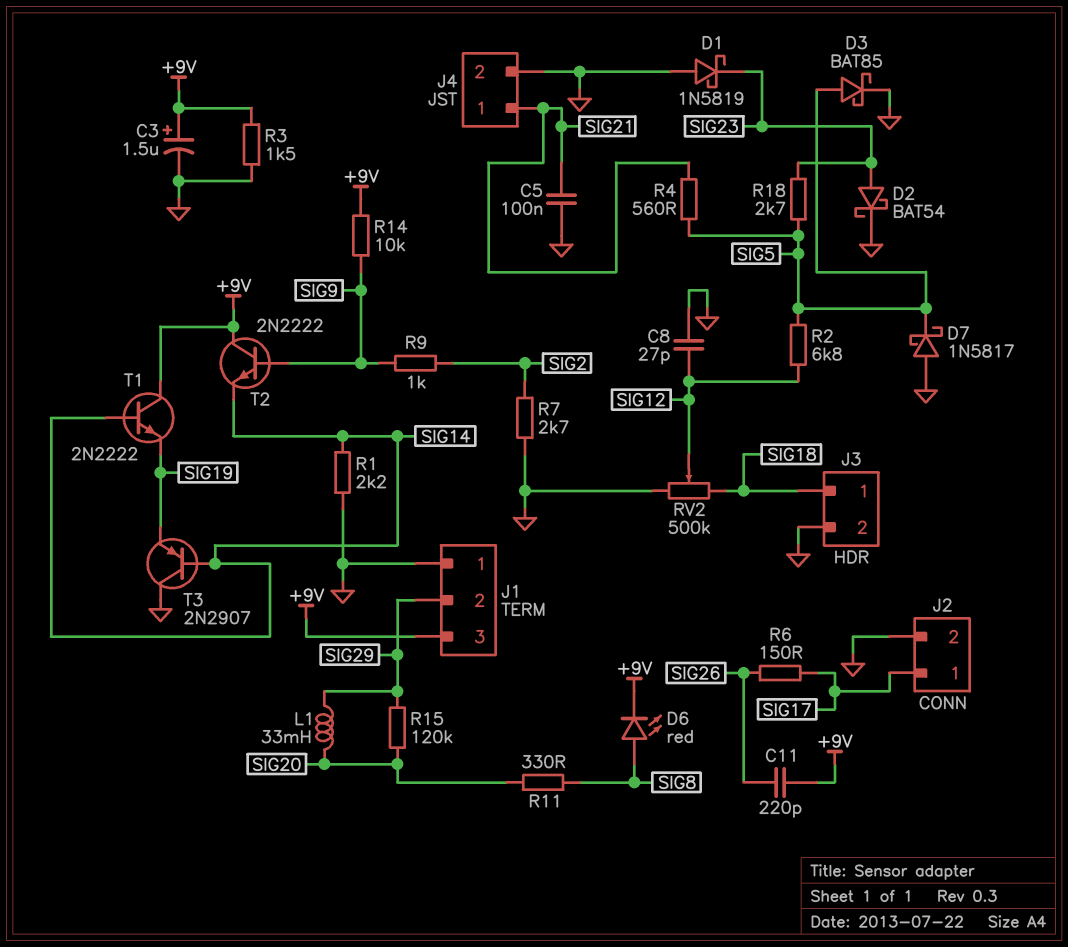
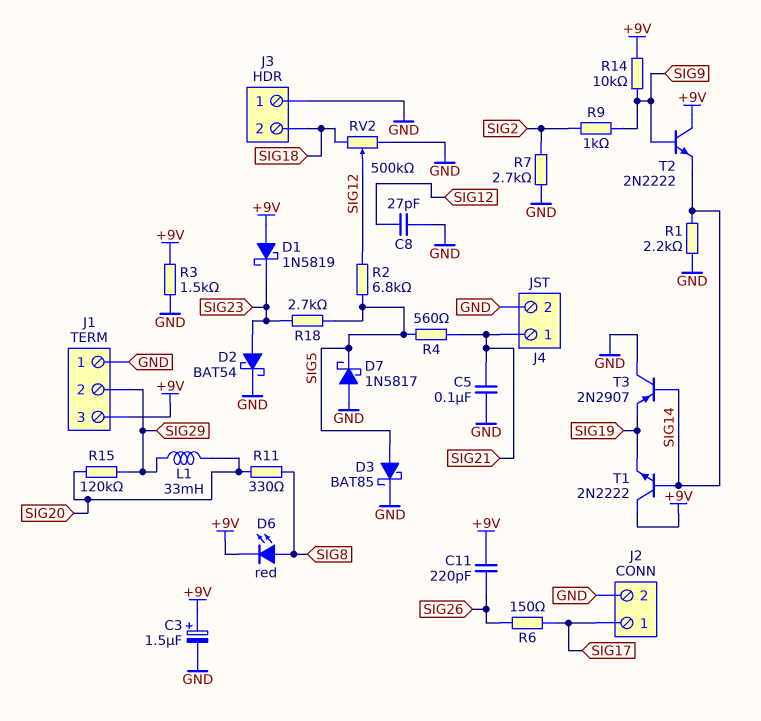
D1: schottky 1N5819 (A GND, K SIG23) -> schottky 1N5819 (A +9V, K SIG23)
J3 pin 1: SIG18 -> GND
J3 pin 2: GND -> SIG18

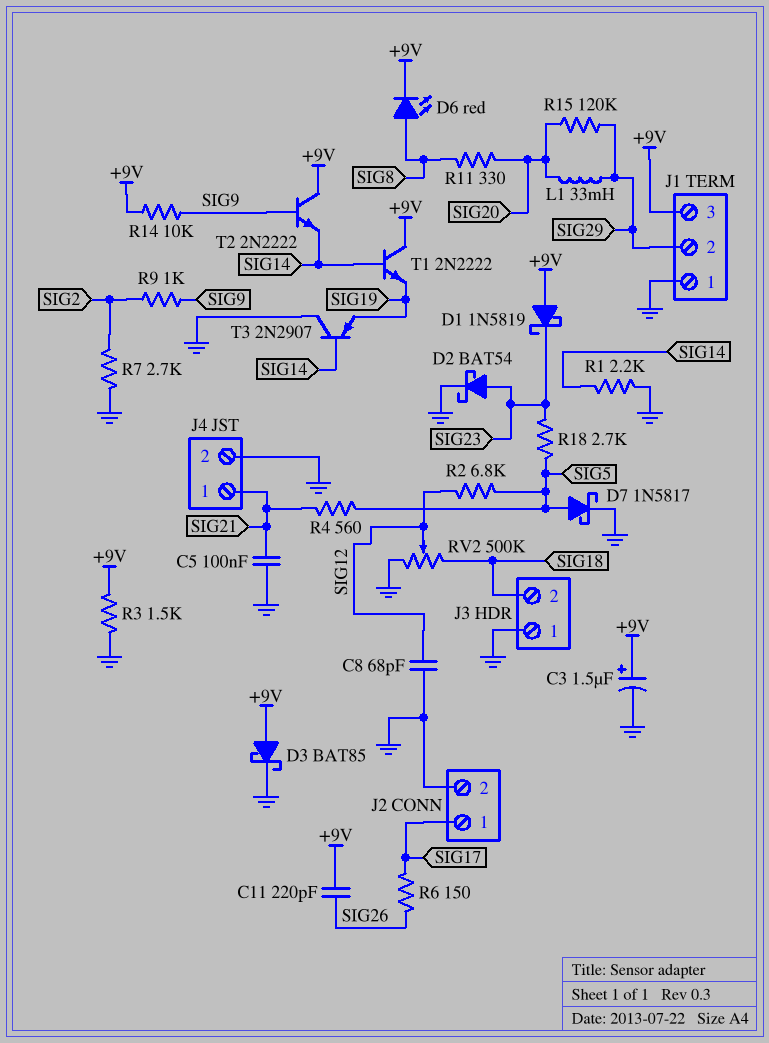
C8: 27pF (GND, SIG12) -> 68pF (GND, SIG12)
D3: schottky BAT85 (A SIG5, K GND) -> schottky BAT85 (A +9V, K GND)
D7: schottky 1N5817 (A GND, K SIG5) -> schottky 1N5817 (A SIG5, K GND)

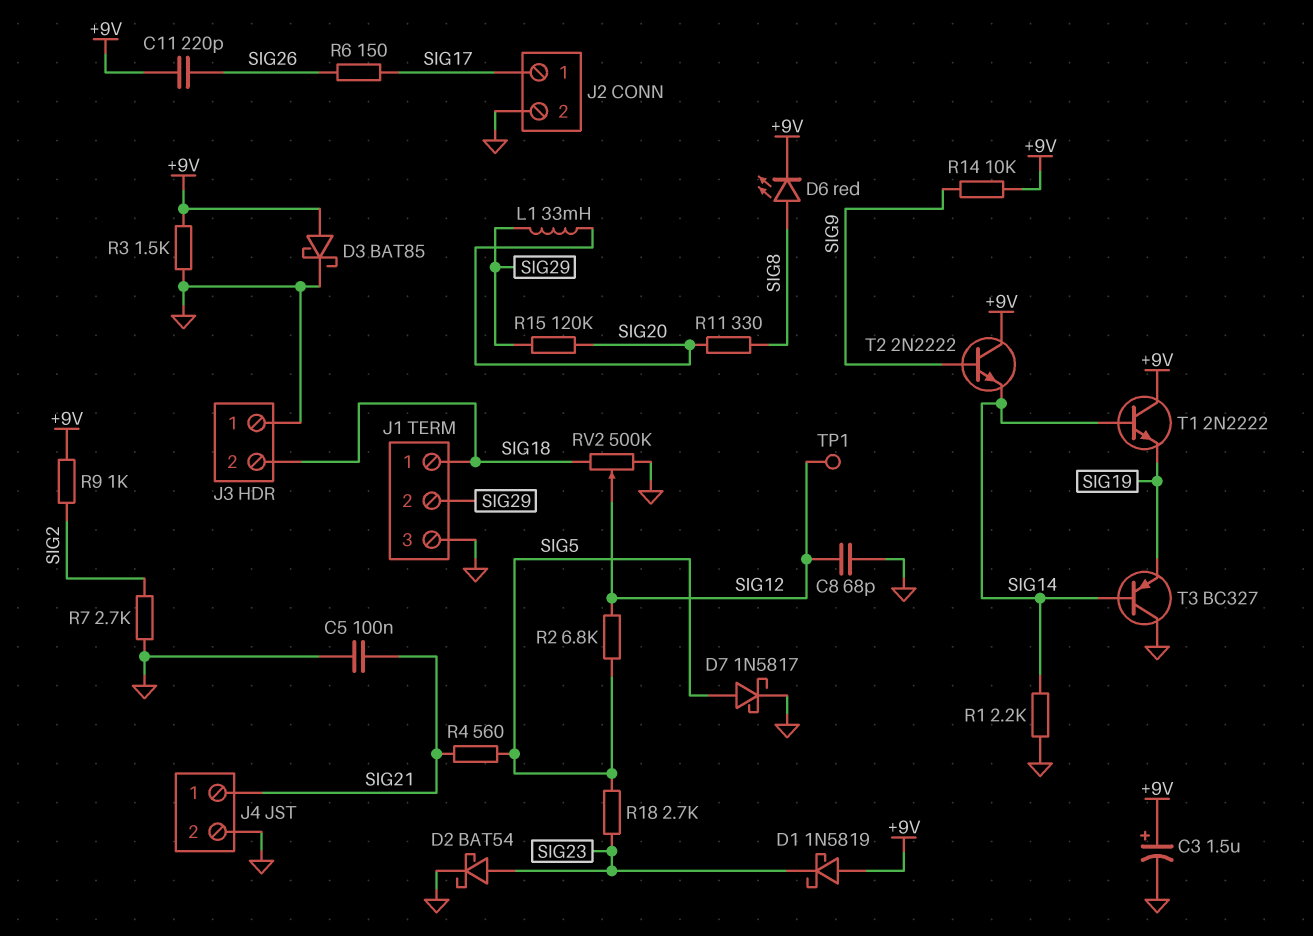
J1 pin 1: GND -> SIG18
J1 pin 3: +9V -> GND
R9: 1k (SIG2, SIG9) -> 1k (+9V, SIG2)
T3: PNP 2N2907 (B SIG14, C GND, E SIG19) -> PNP BC327 (B SIG14, C GND, E SIG19)
TP1: none -> test point (SIG12)

